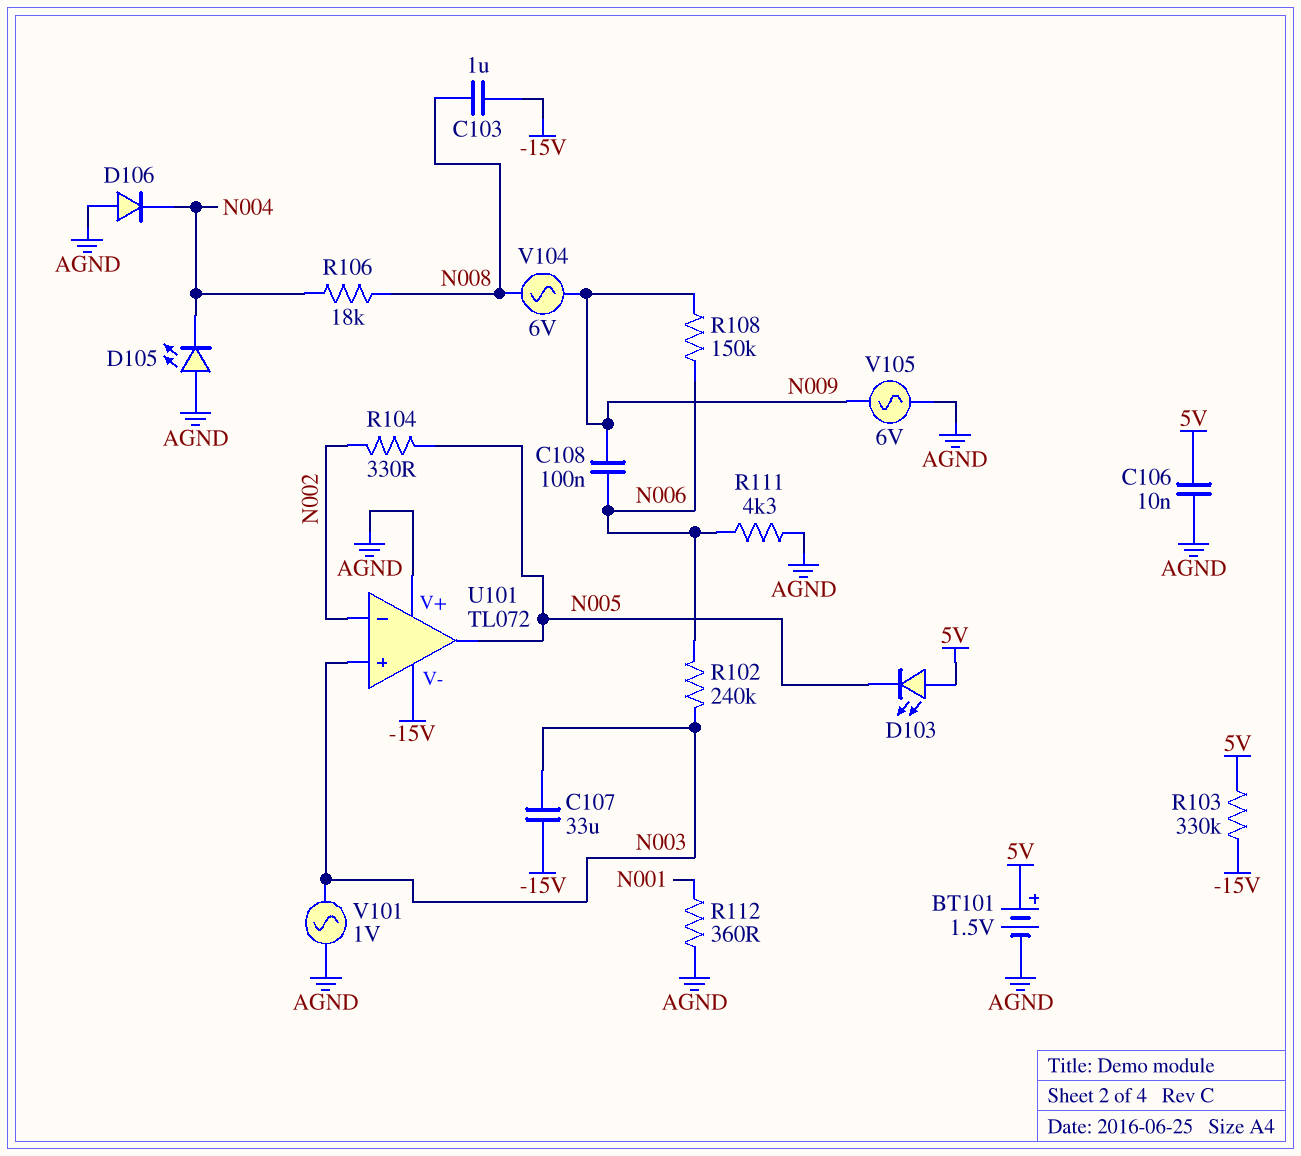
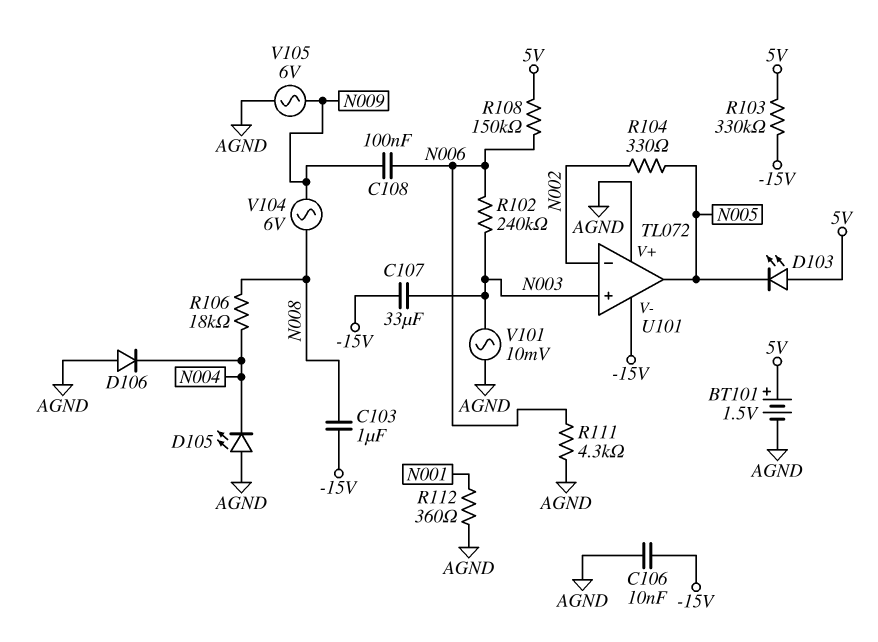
C106: 10nF (5V, AGND) -> 10nF (-15V, AGND)
R108: 150k (N006, N009) -> 150k (5V, N006)
V101: AC 1V (AGND, N003) -> AC 10mV (AGND, N003)

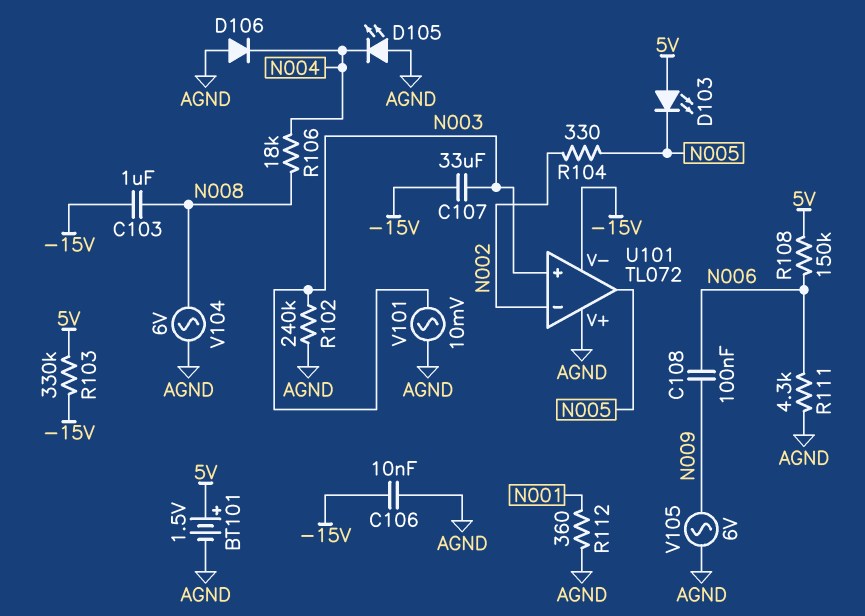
R102: 240k (N003, N006) -> 240k (AGND, N003)
V104: AC 6V (N008, N009) -> AC 6V (AGND, N008)

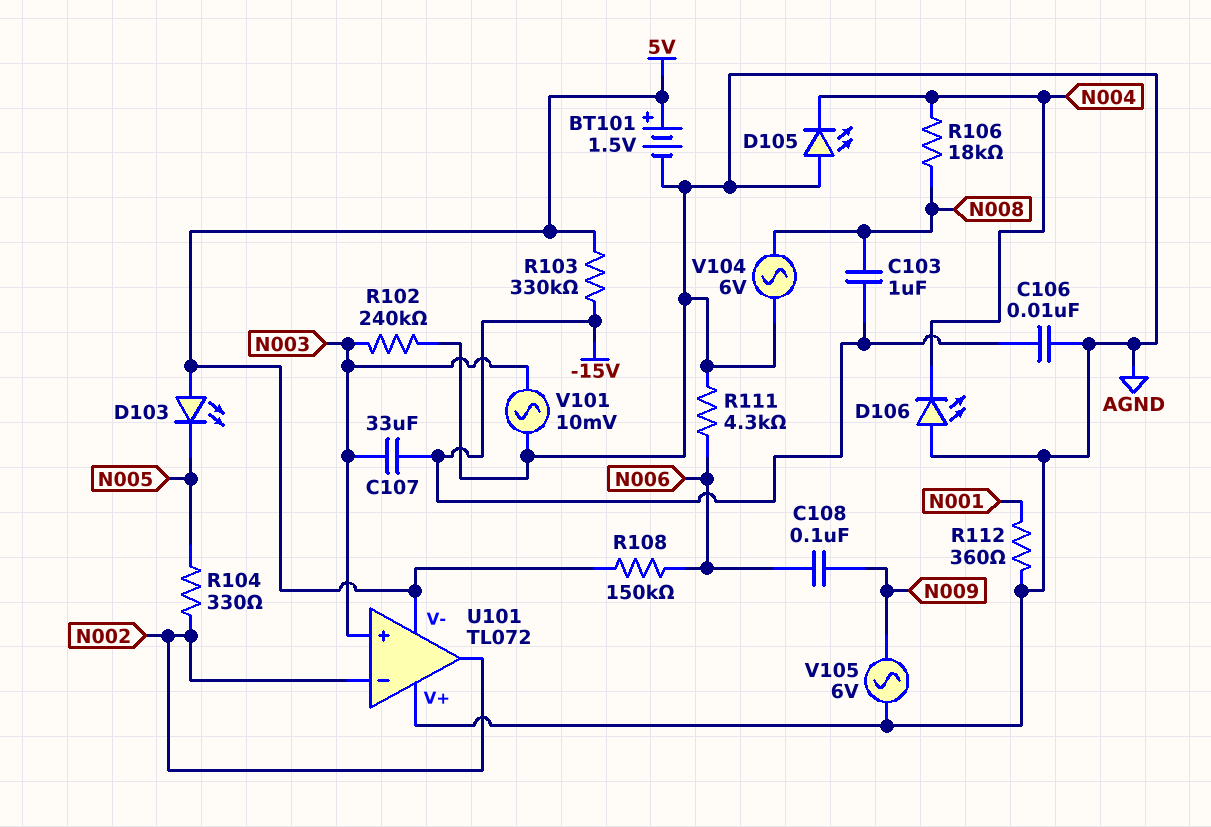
D106: diode (A AGND, K N004) -> LED (A AGND, K N004)
U101 pin V-: -15V -> 5V
U101 pin out: N005 -> N002

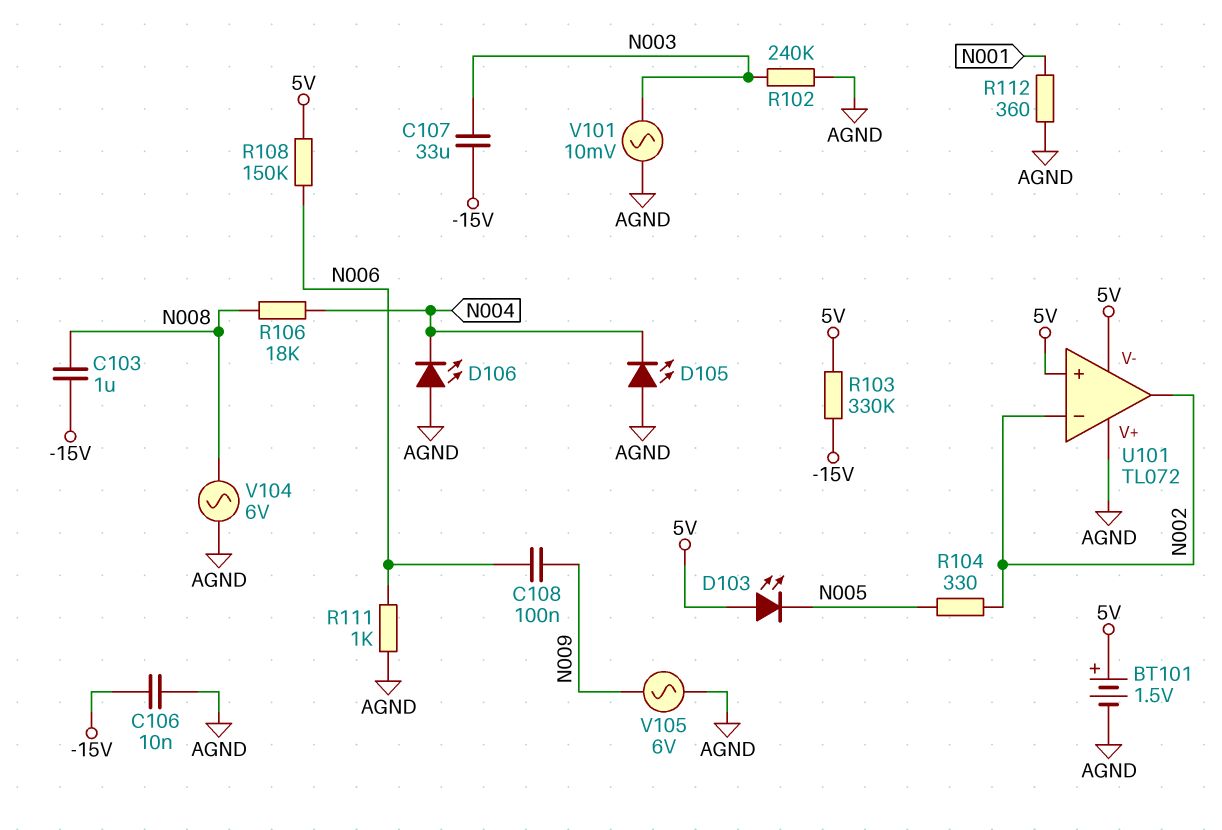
R111: 4.3k (AGND, N006) -> 1k (AGND, N006)
U101 pin in+: N003 -> 5V

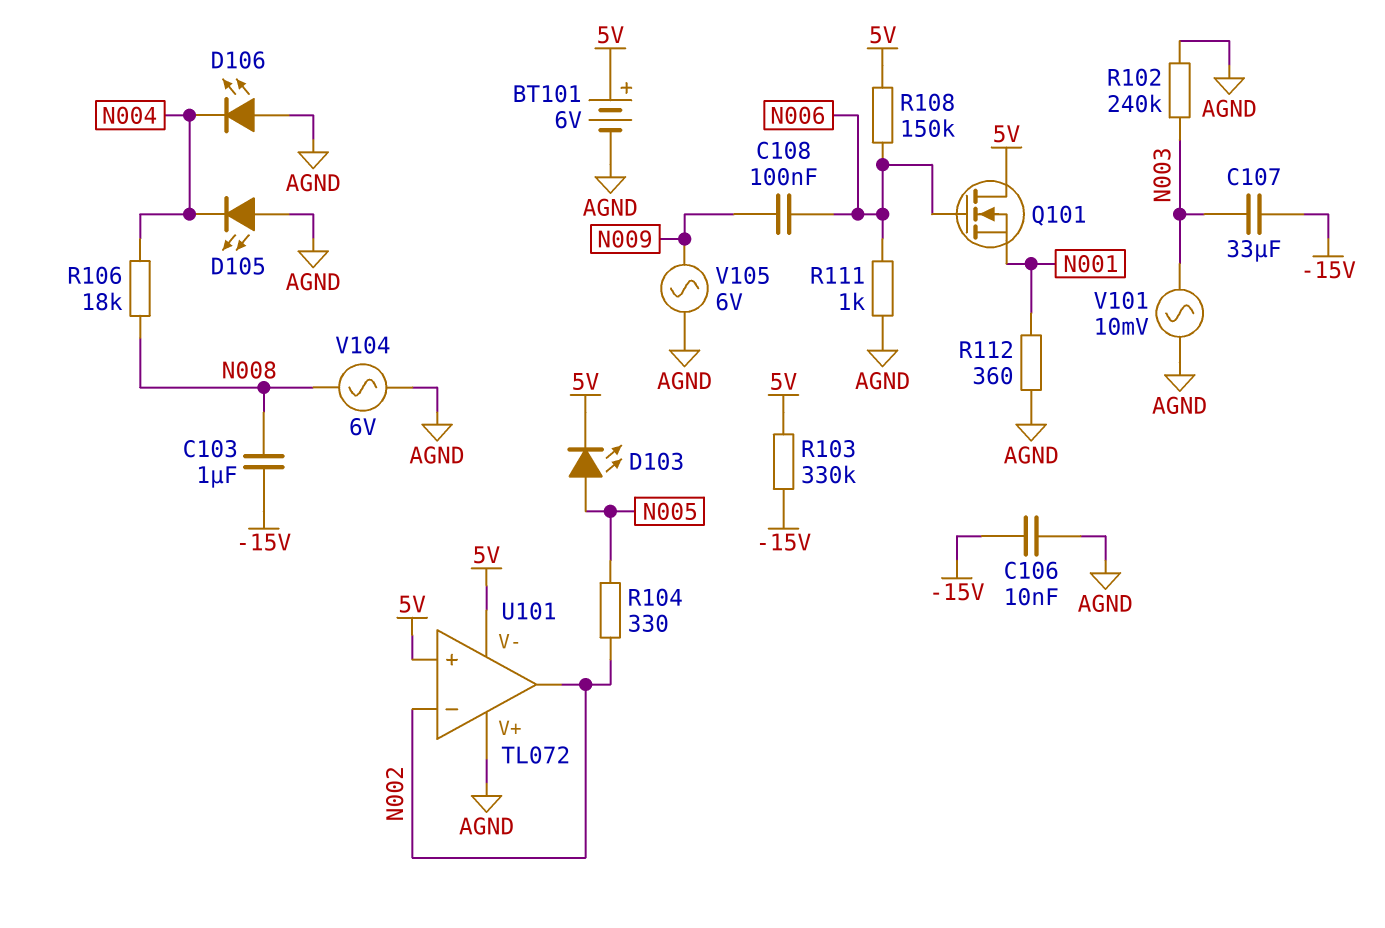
BT101: 1.5V (plus 5V, minus AGND) -> 6V (plus 5V, minus AGND)
D103: LED (A 5V, K N005) -> LED (A N005, K 5V)
Q101: none -> NMOS (G N006, D 5V, S N001)

